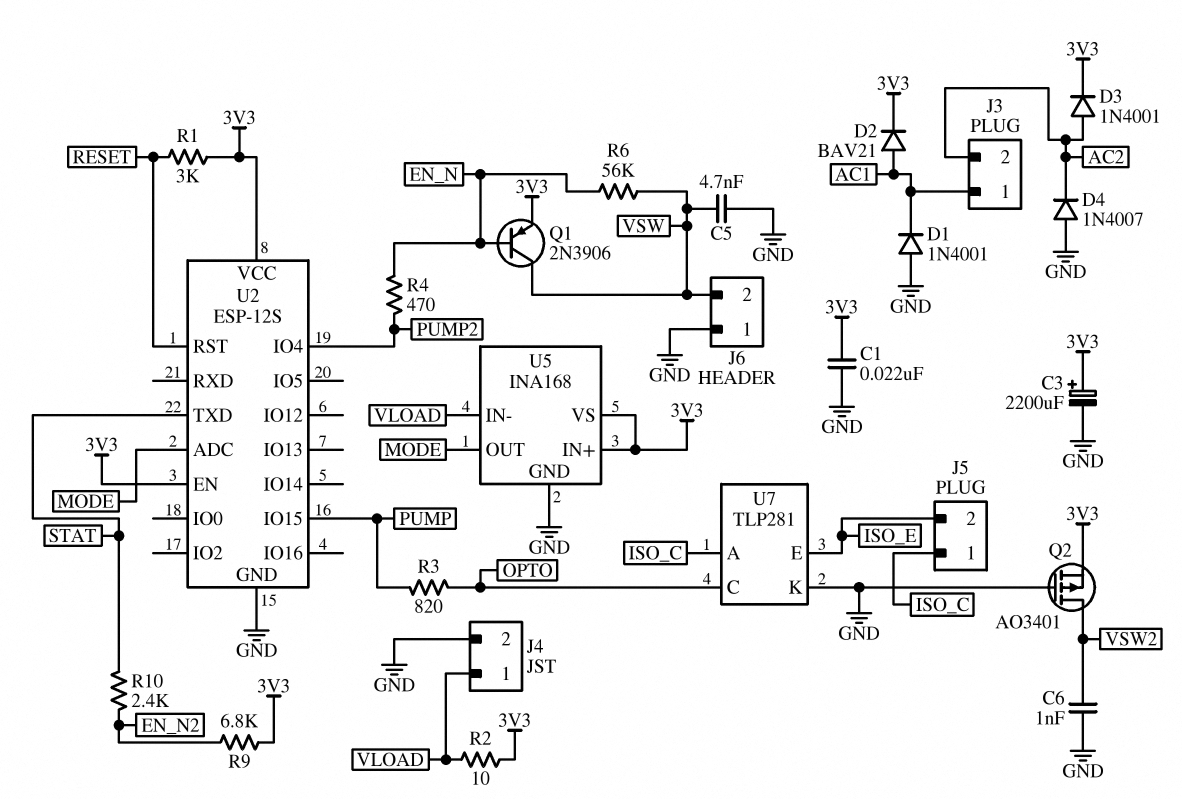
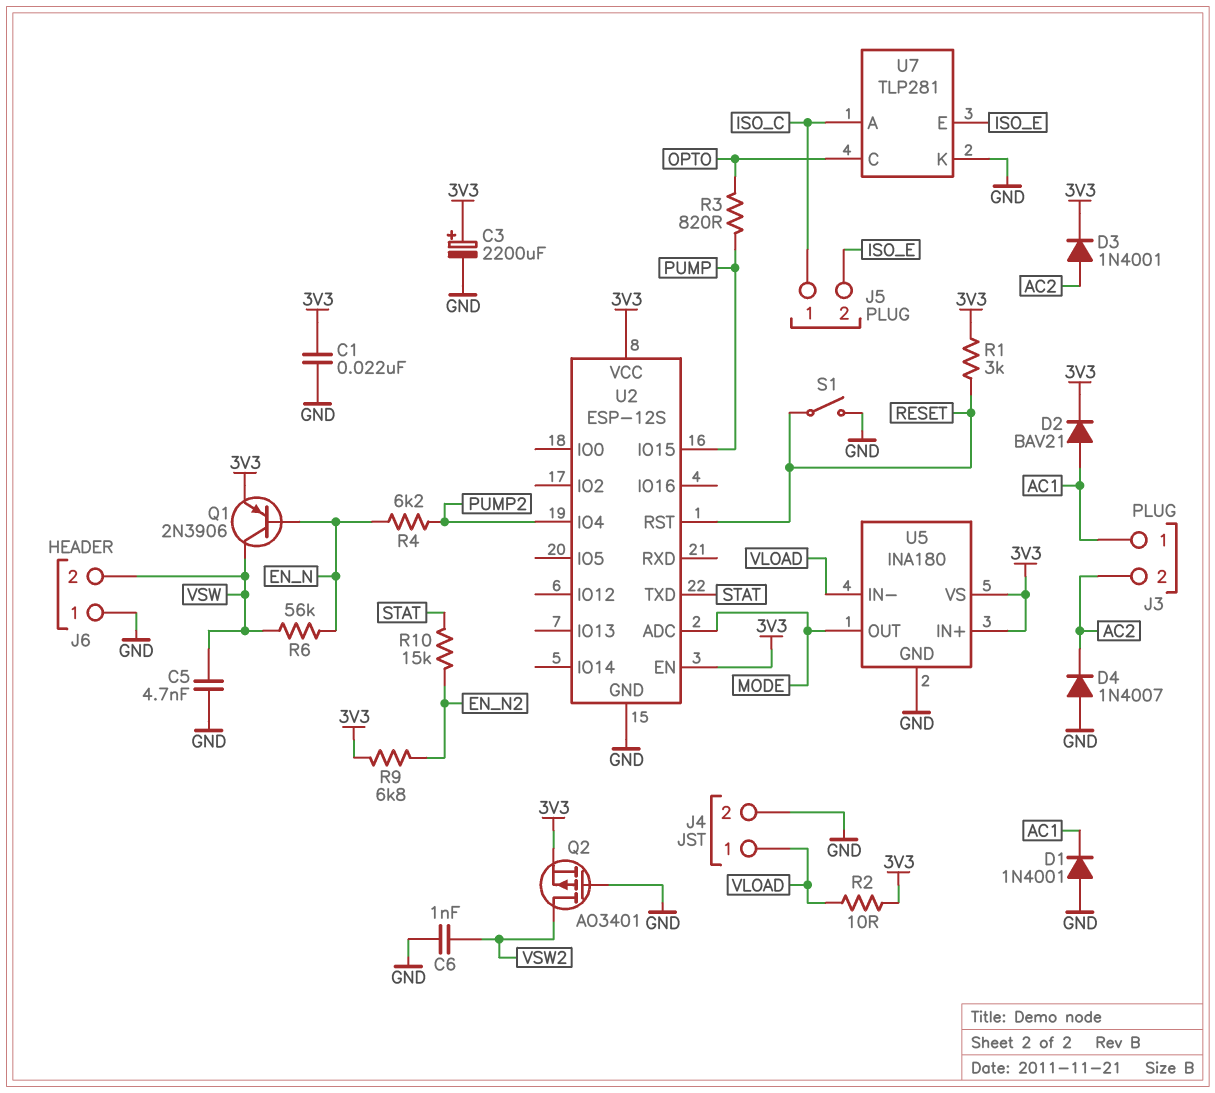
R4: 470 (EN_N, PUMP2) -> 6.2k (EN_N, PUMP2)
R10: 2.4k (EN_N2, STAT) -> 15k (EN_N2, STAT)
S1: none -> switch (GND, RESET)
U5: INA168 -> INA180

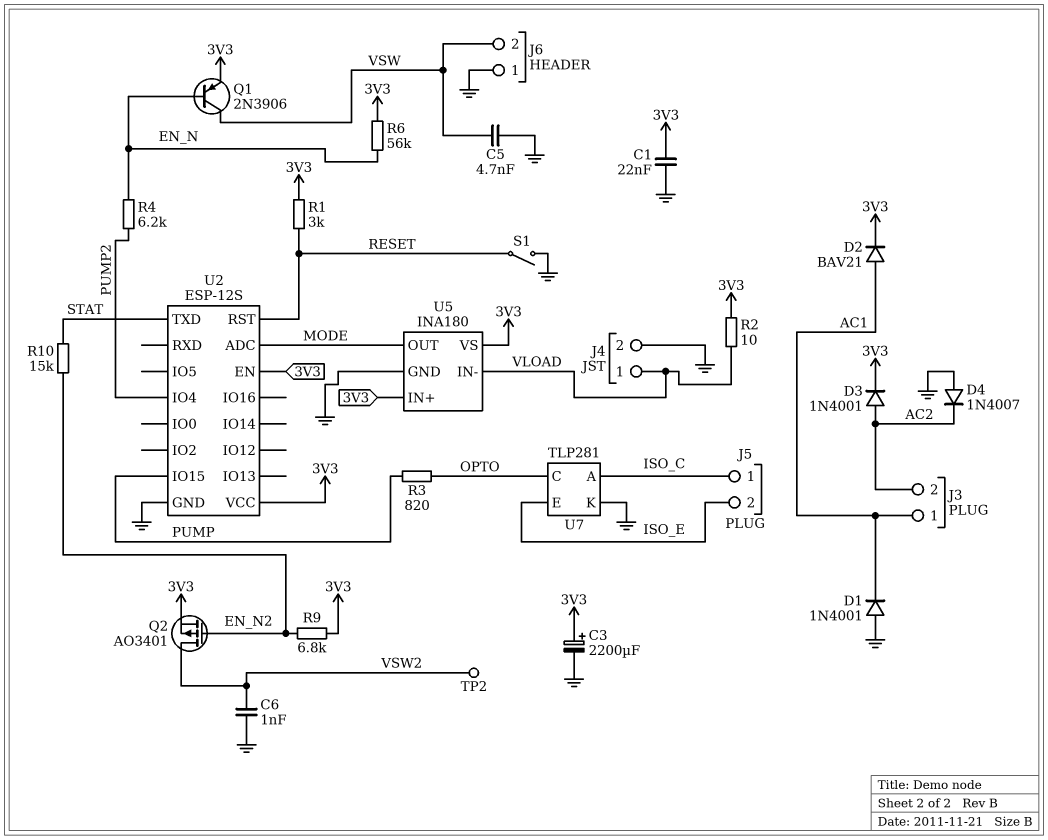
Q2: PMOS AO3401 (G GND, D VSW2, S 3V3) -> PMOS AO3401 (G EN_N2, D VSW2, S 3V3)
R6: 56k (EN_N, VSW) -> 56k (3V3, EN_N)
TP2: none -> test point (VSW2)

